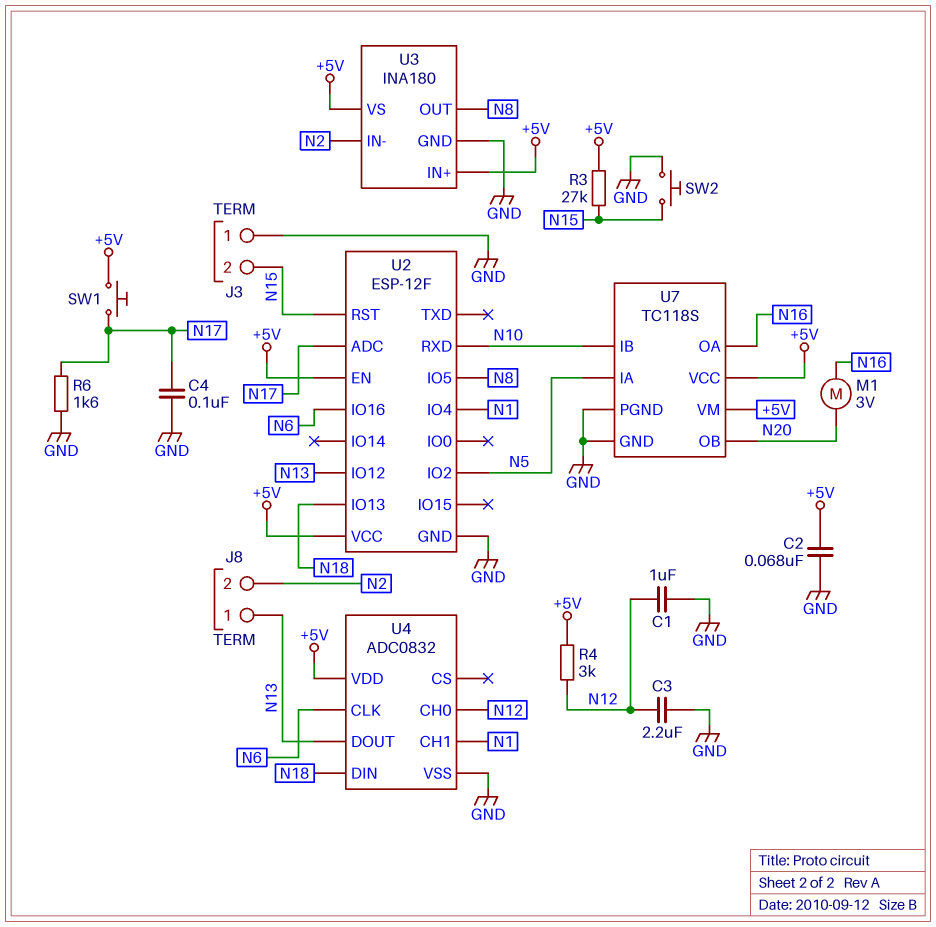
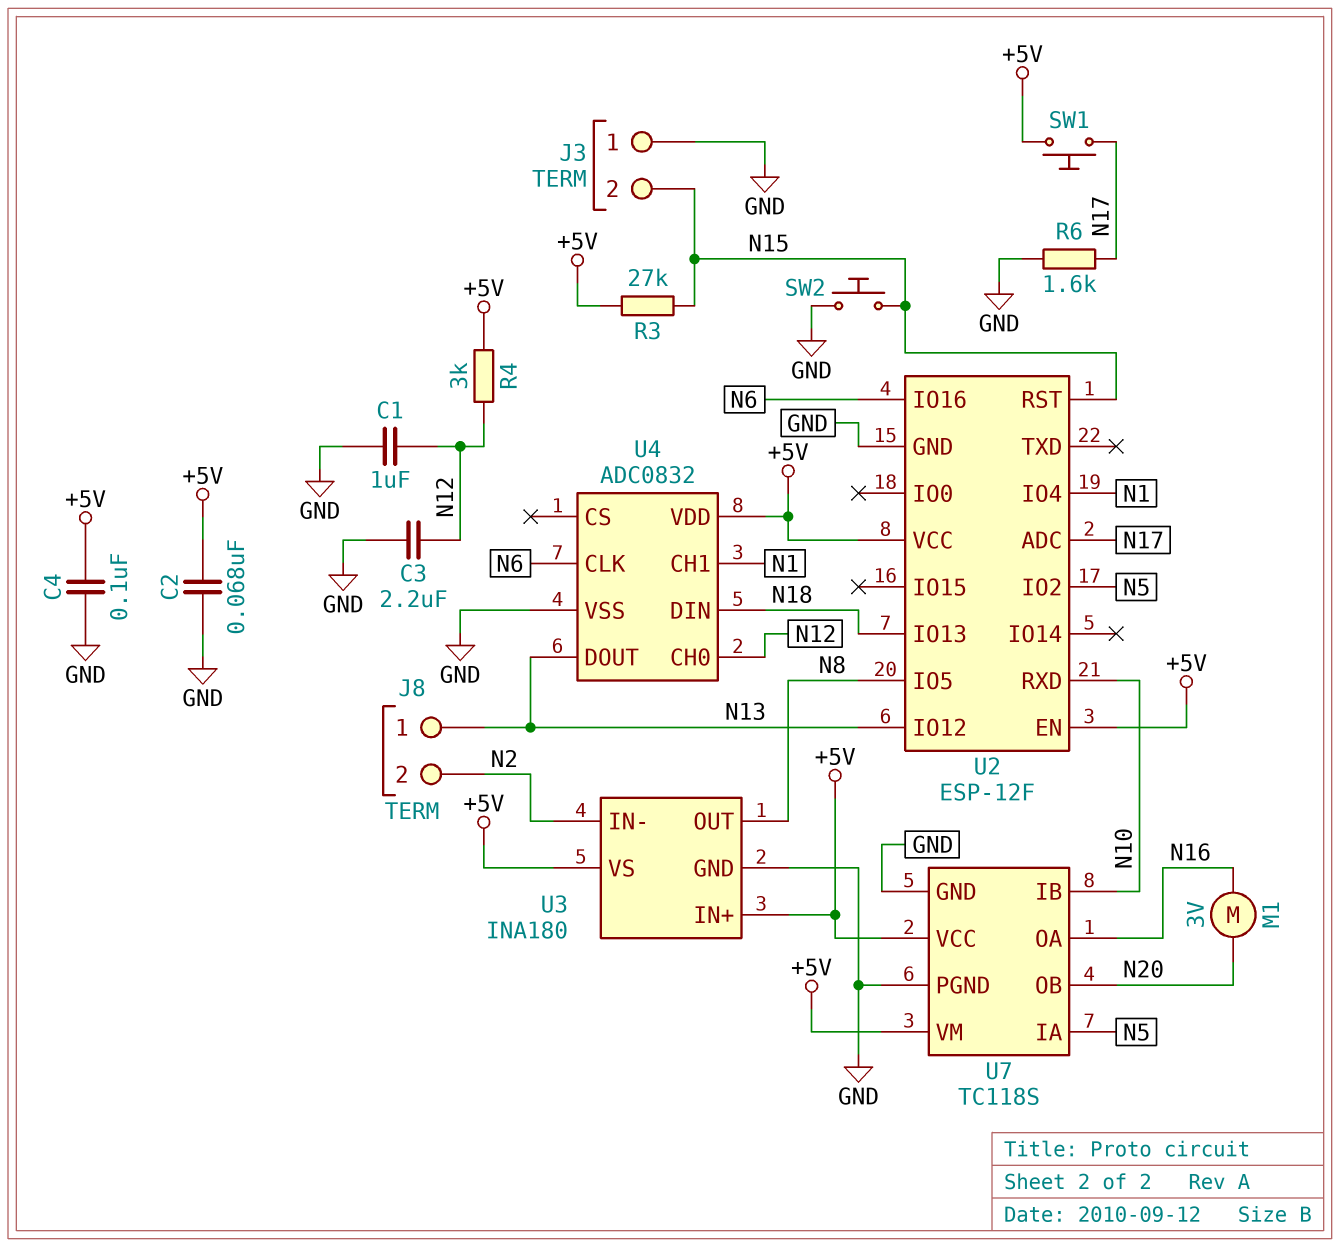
C4: 100nF (GND, N17) -> 100nF (+5V, GND)

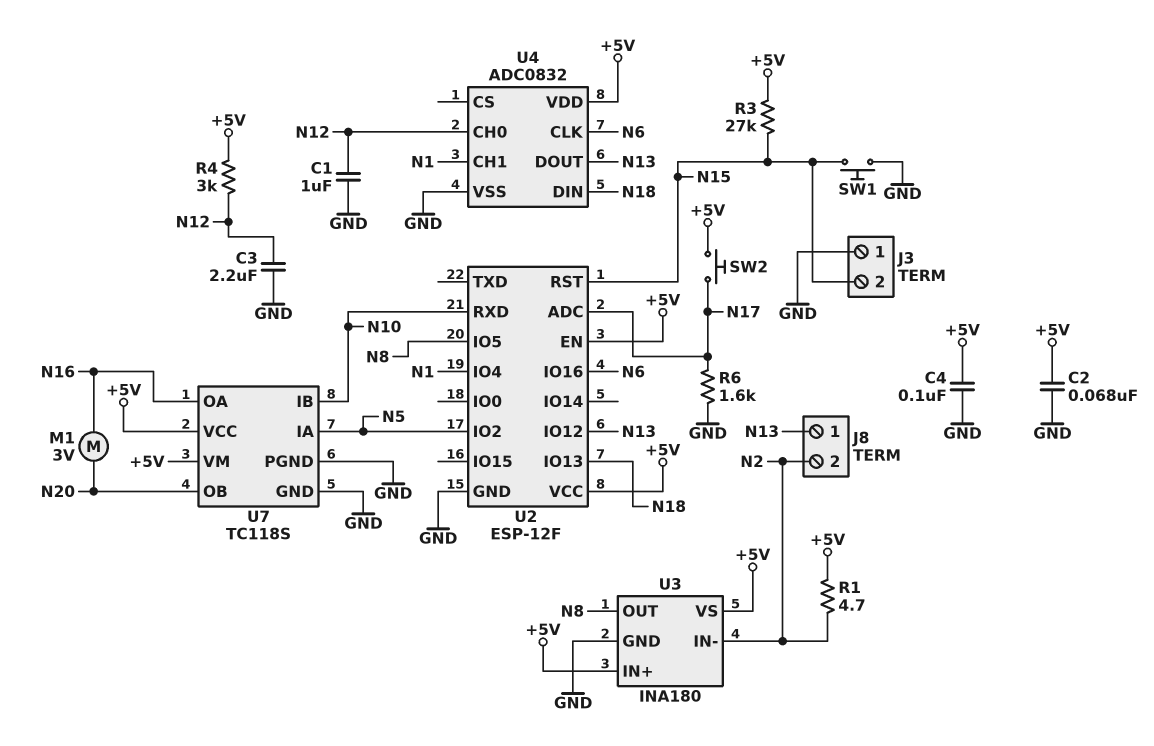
R1: none -> 4.7 (+5V, N2)
SW1: button (+5V, N17) -> button (GND, N15)
SW2: button (GND, N15) -> button (+5V, N17)

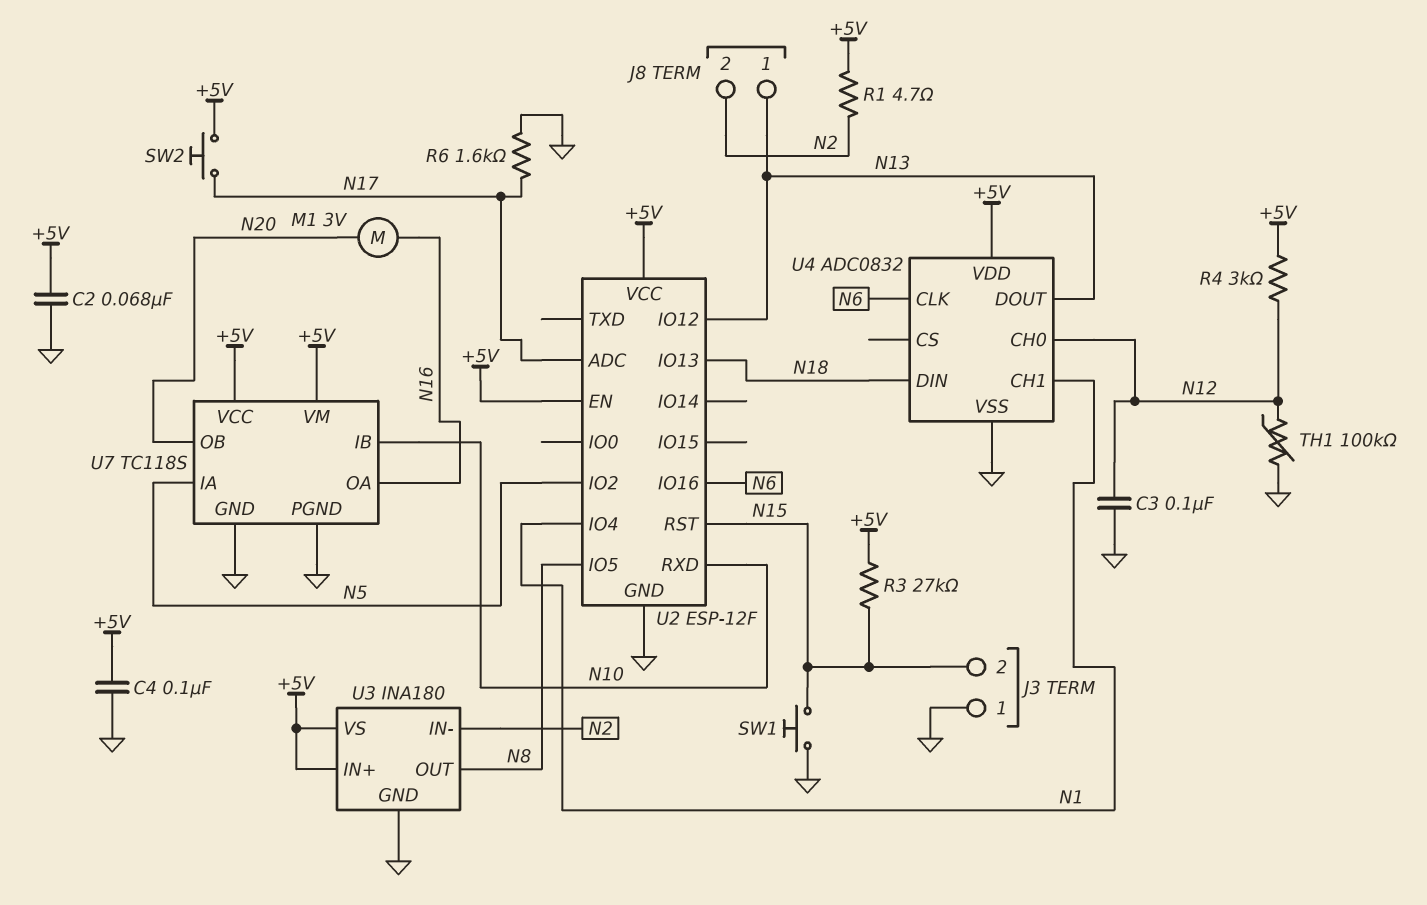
C1: 1uF (GND, N12) -> none
C3: 2.2uF (GND, N12) -> 100nF (GND, N12)
TH1: none -> 100k (GND, N12)

